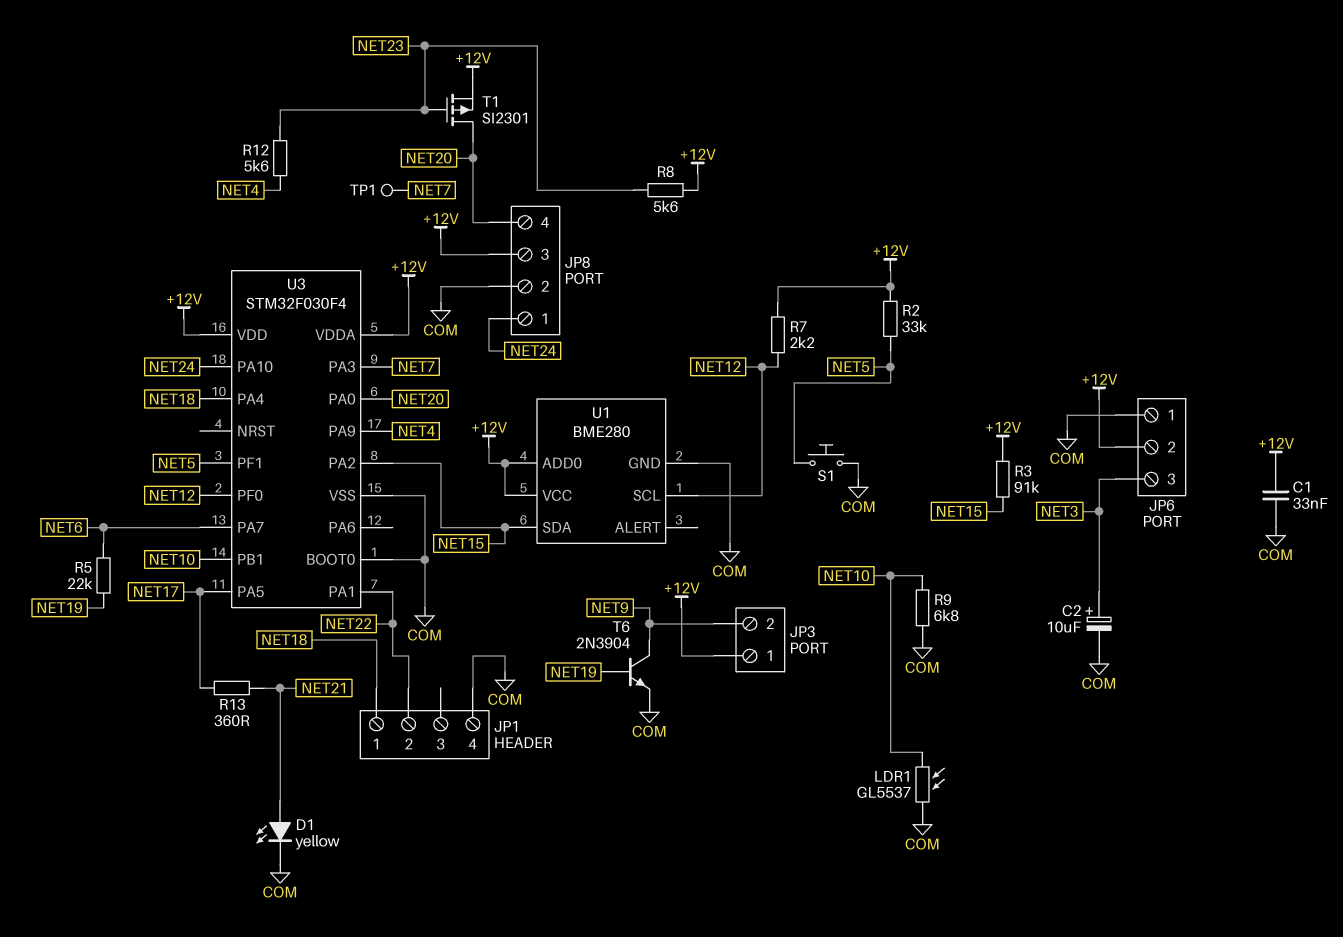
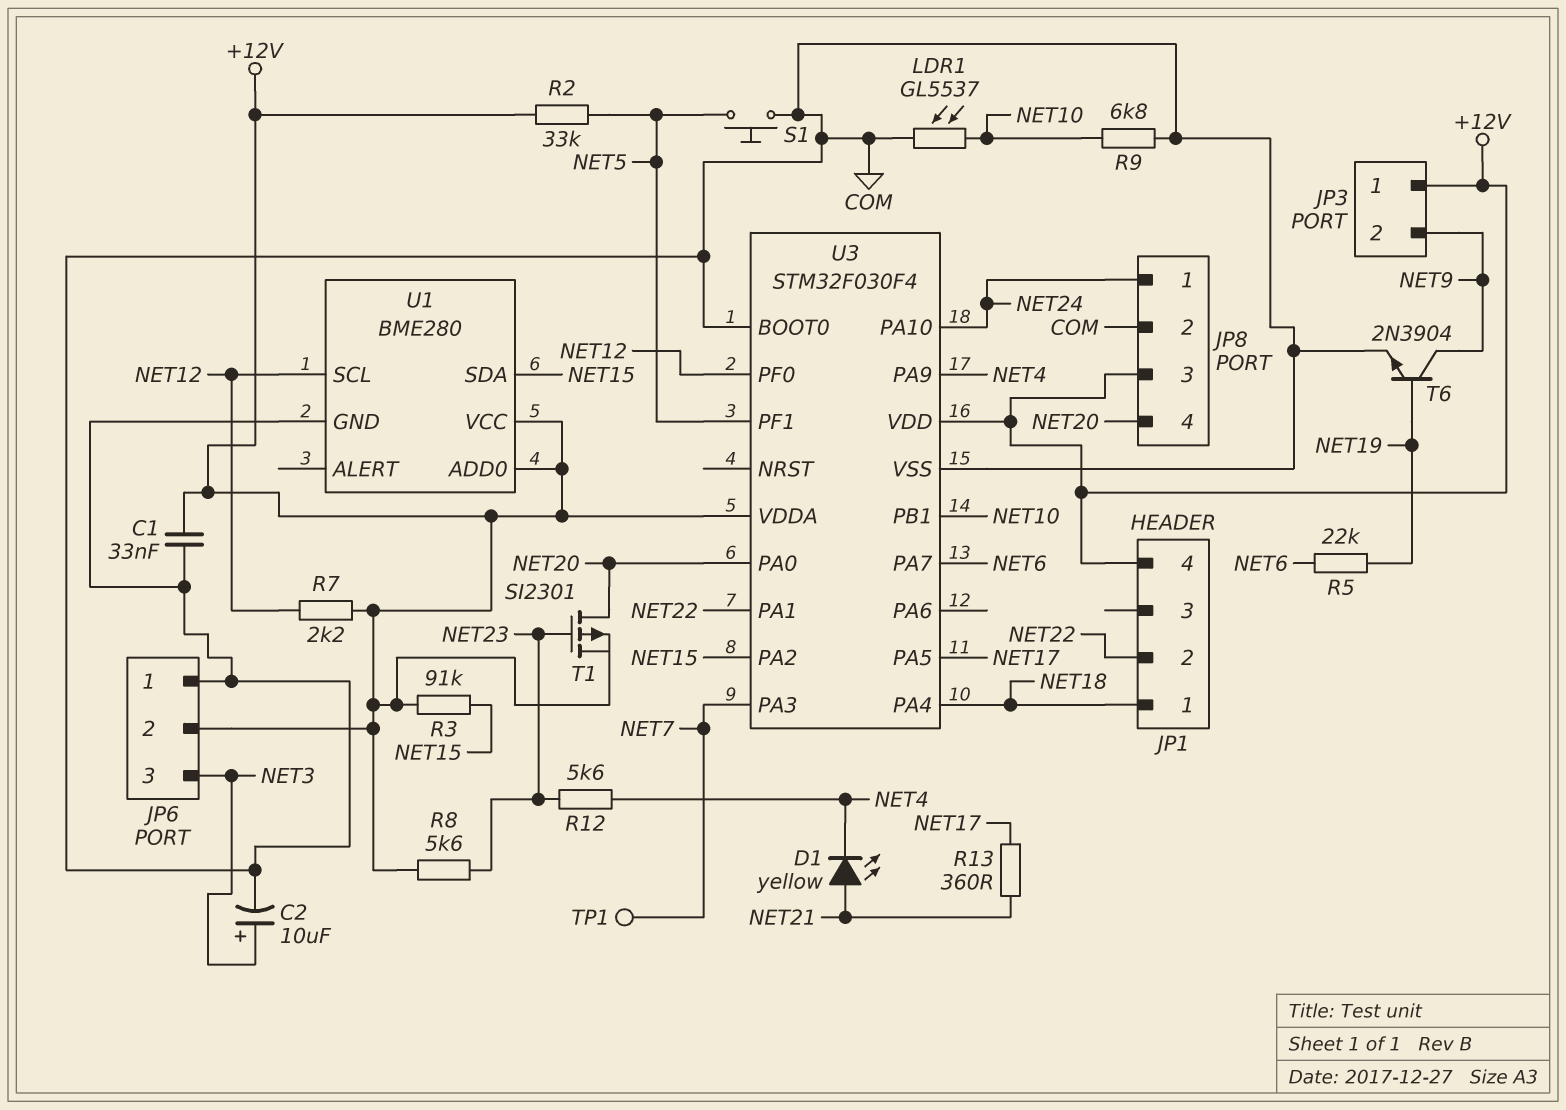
D1: LED yellow (A NET21, K COM) -> LED yellow (A NET21, K NET4)
JP1 pin 4: COM -> +12V

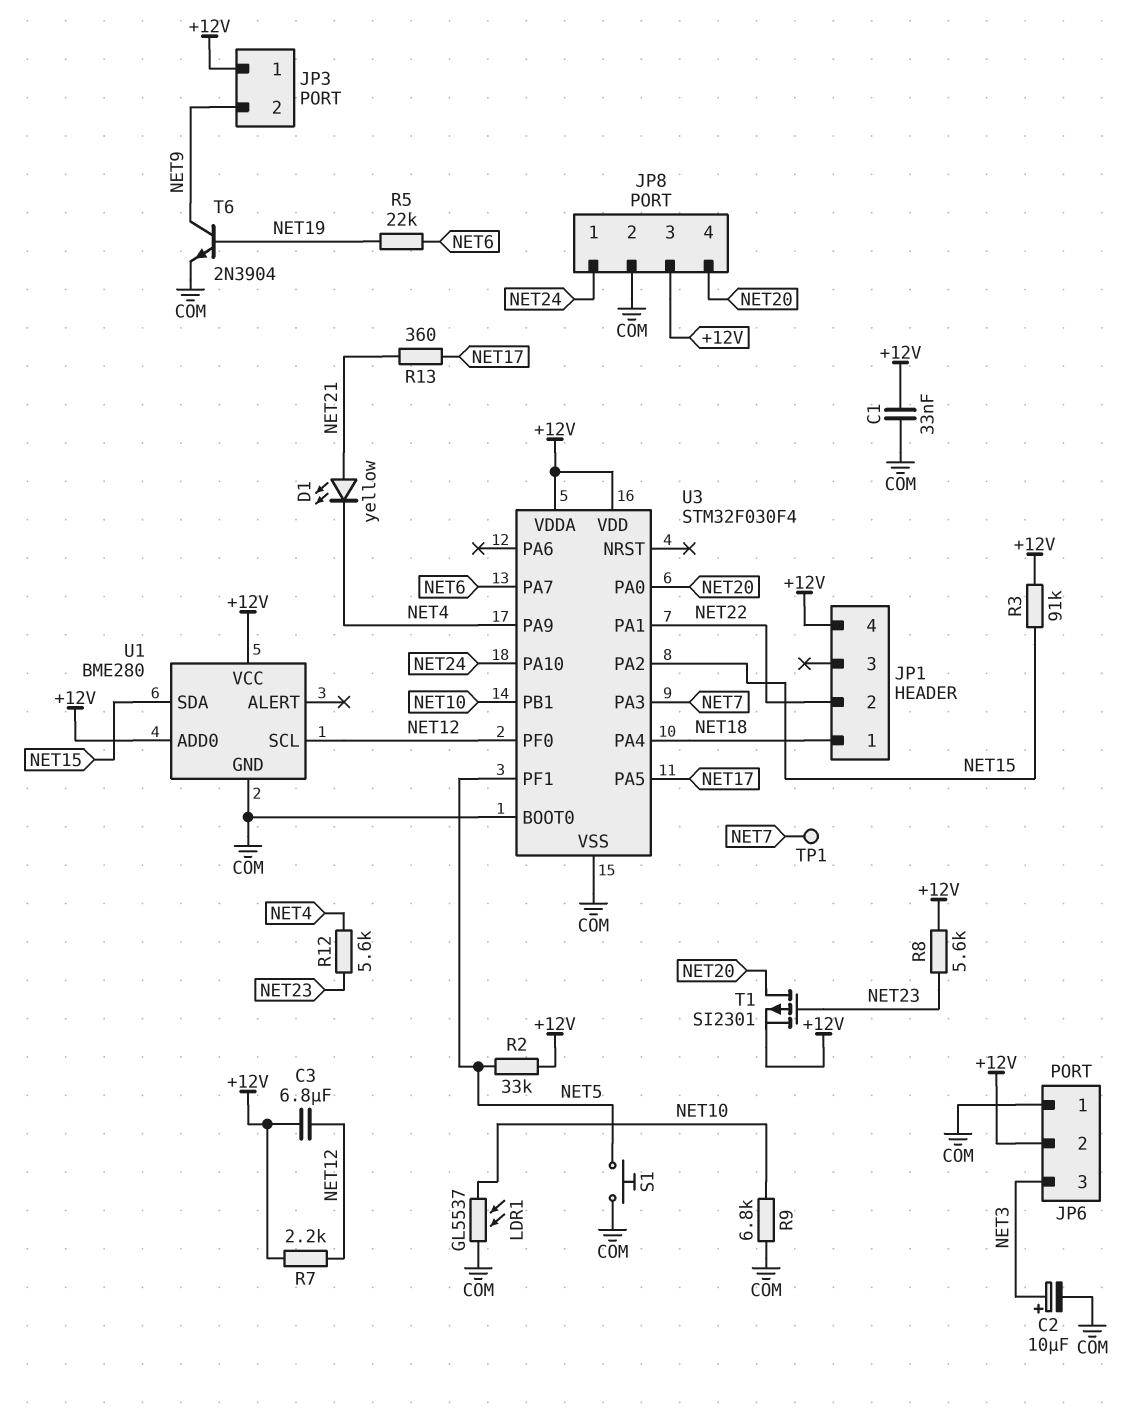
C3: none -> 6.8uF (+12V, NET12)

